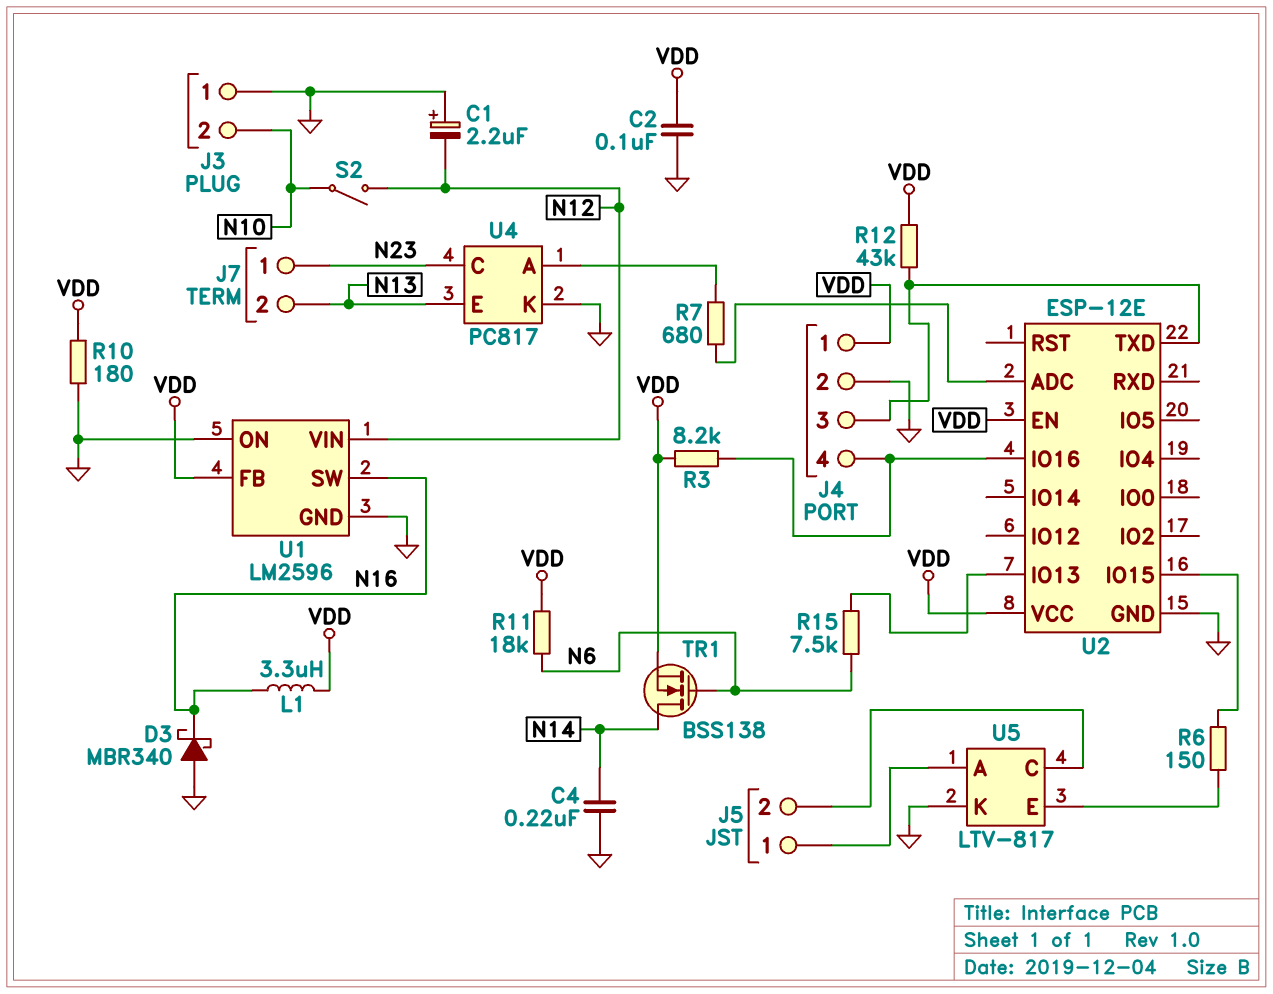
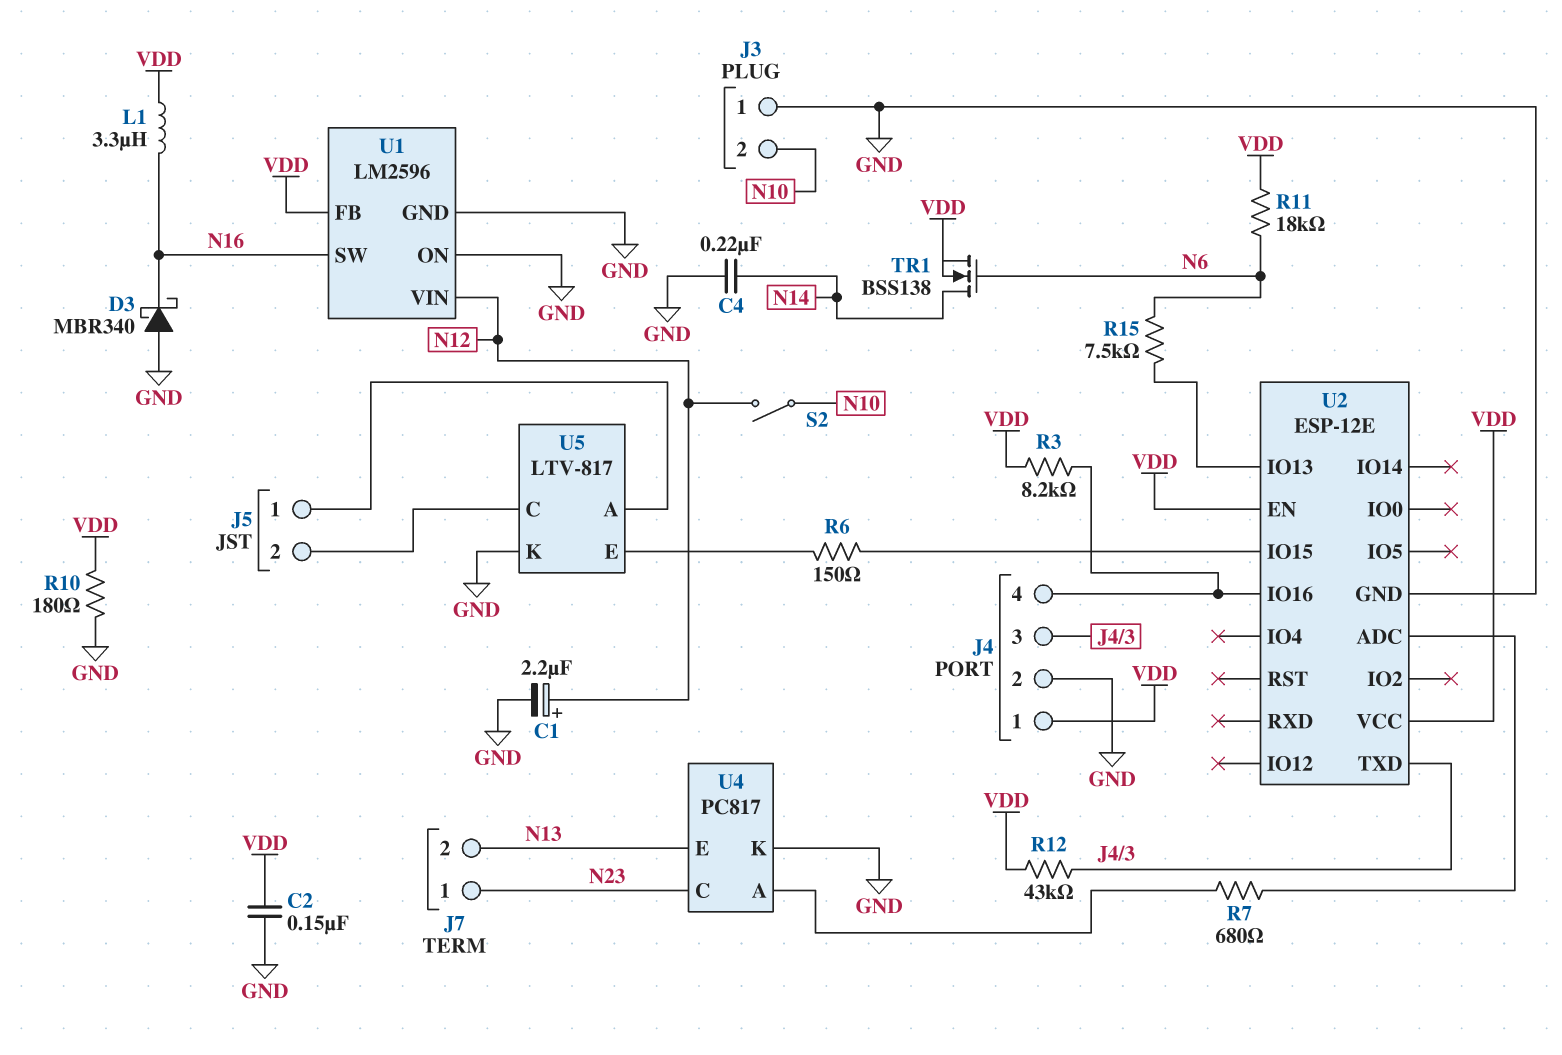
C1: 2.2uF (plus GND, minus N12) -> 2.2uF (plus N12, minus GND)
C2: 100nF (GND, VDD) -> 150nF (GND, VDD)

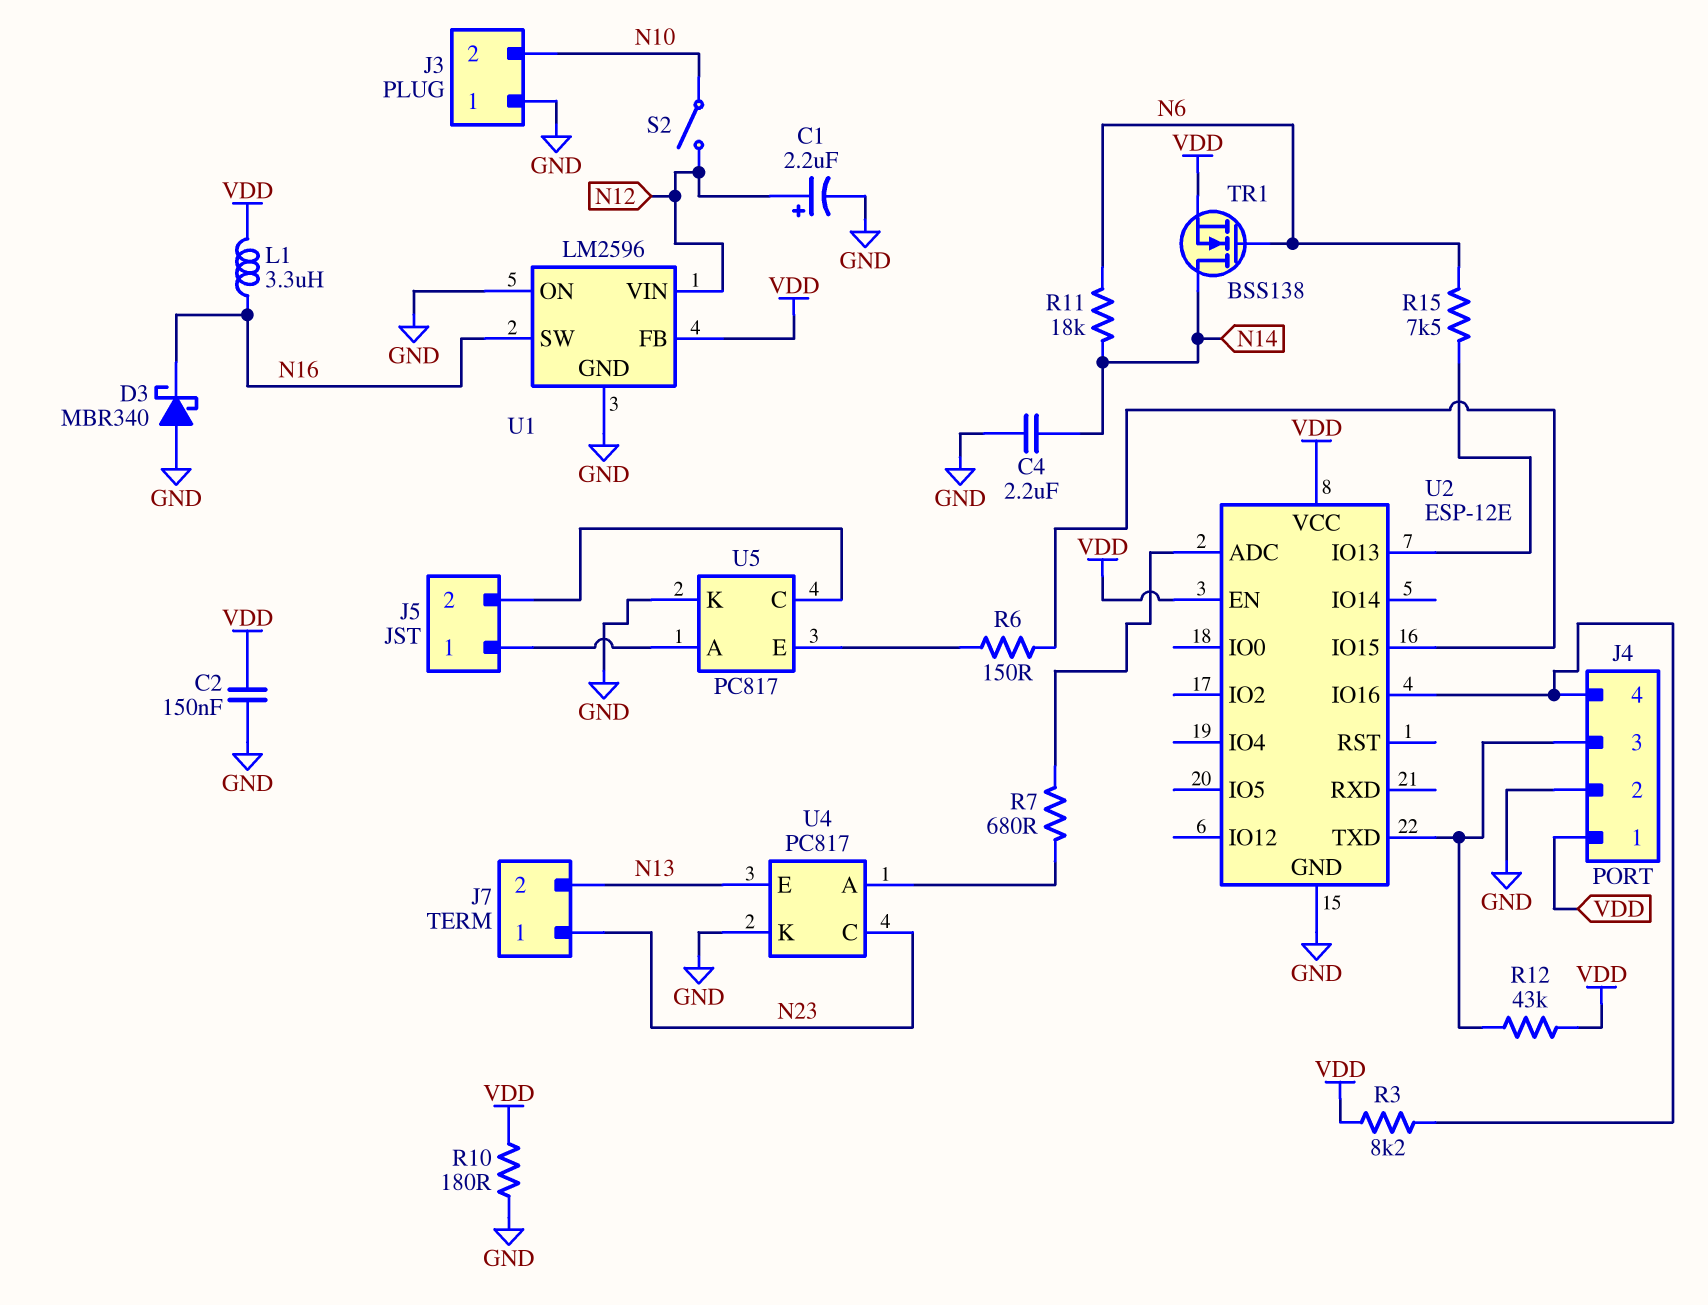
C4: 220nF (GND, N14) -> 2.2uF (GND, N14)
R11: 18k (N6, VDD) -> 18k (N6, N14)
U5: LTV-817 -> PC817

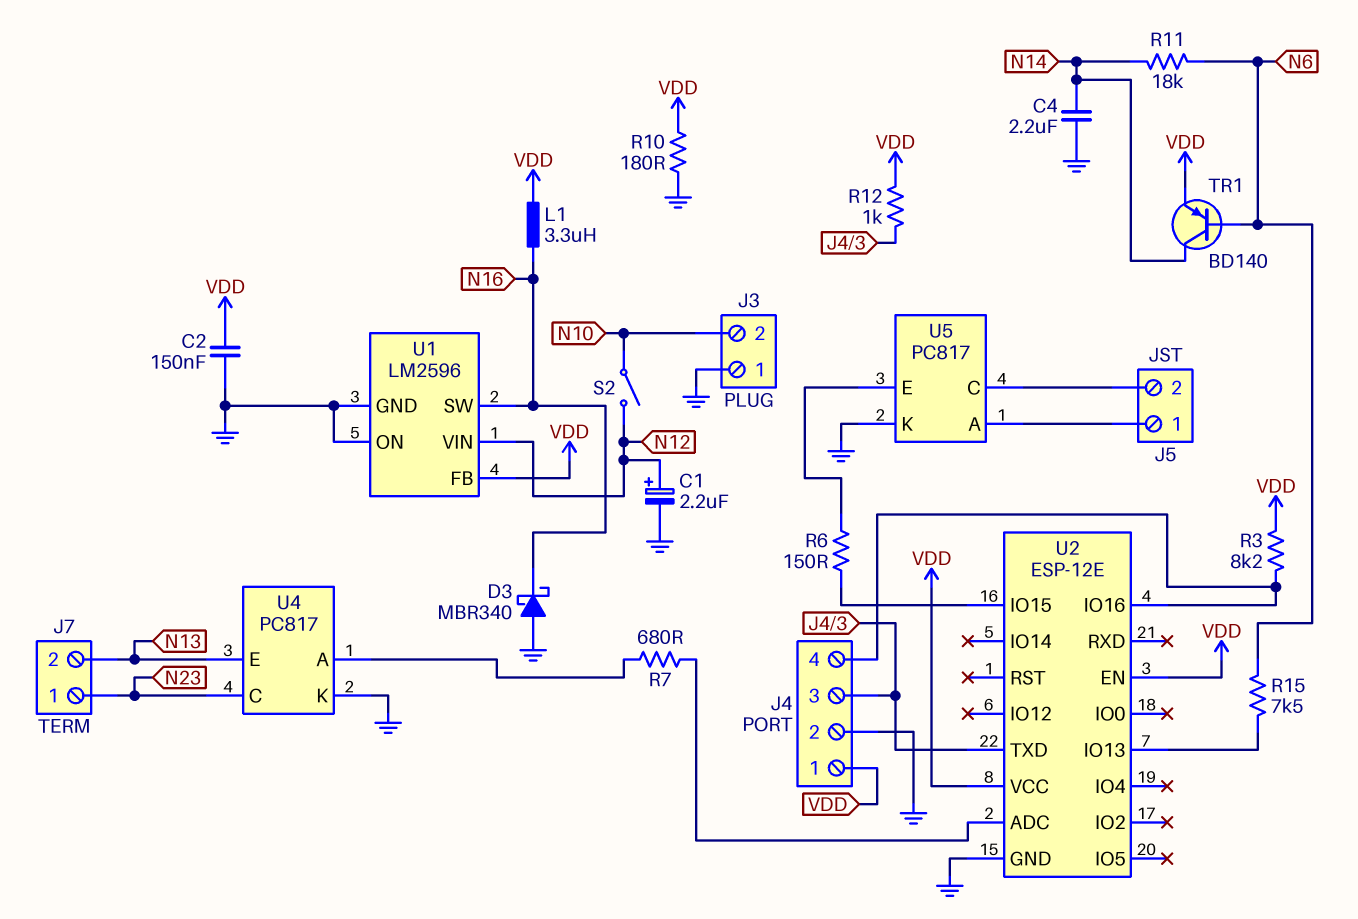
R12: 43k (J4/3, VDD) -> 1k (J4/3, VDD)
TR1: NMOS BSS138 (G N6, D N14, S VDD) -> PNP BD140 (B N6, C N14, E VDD)

